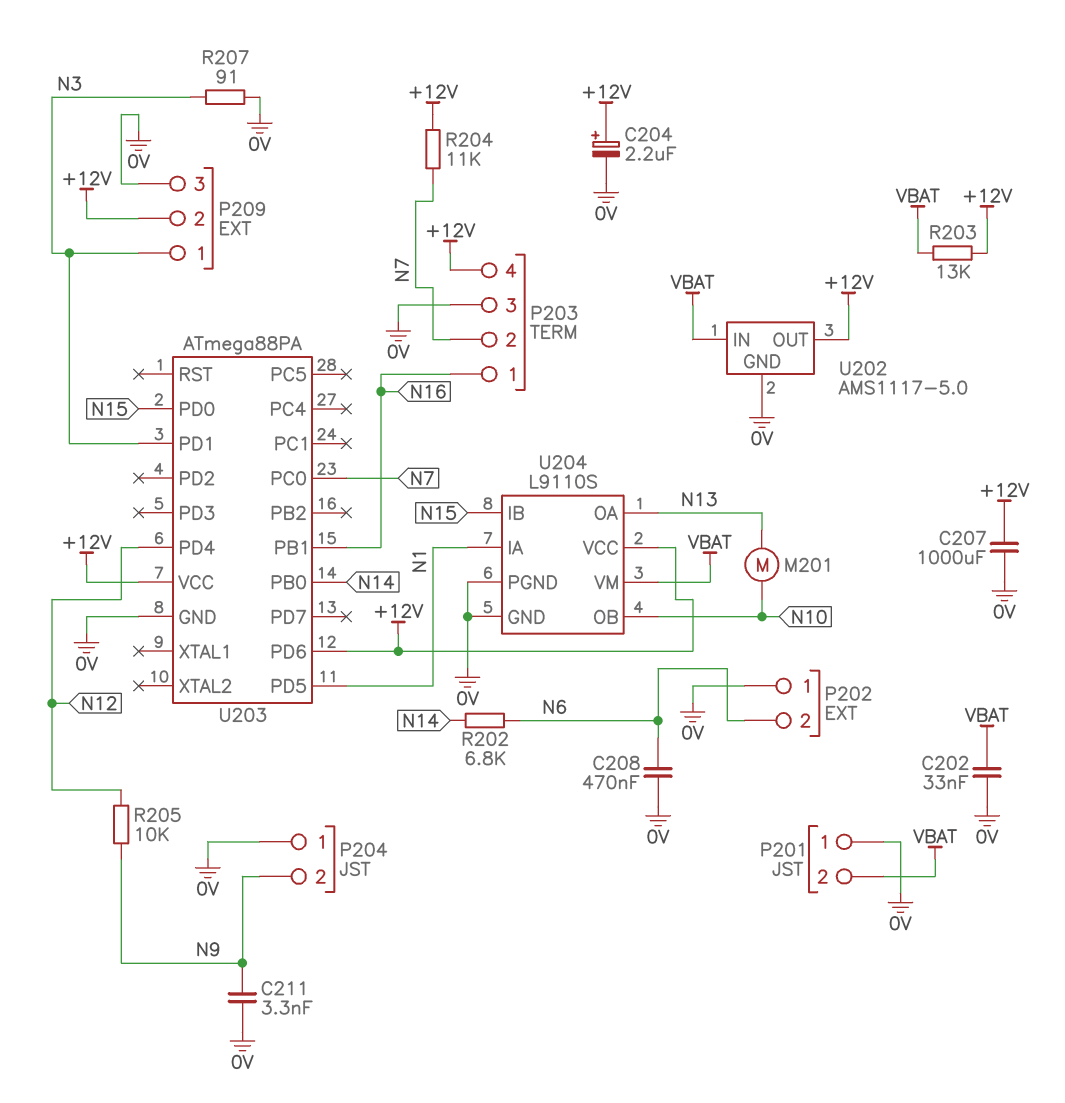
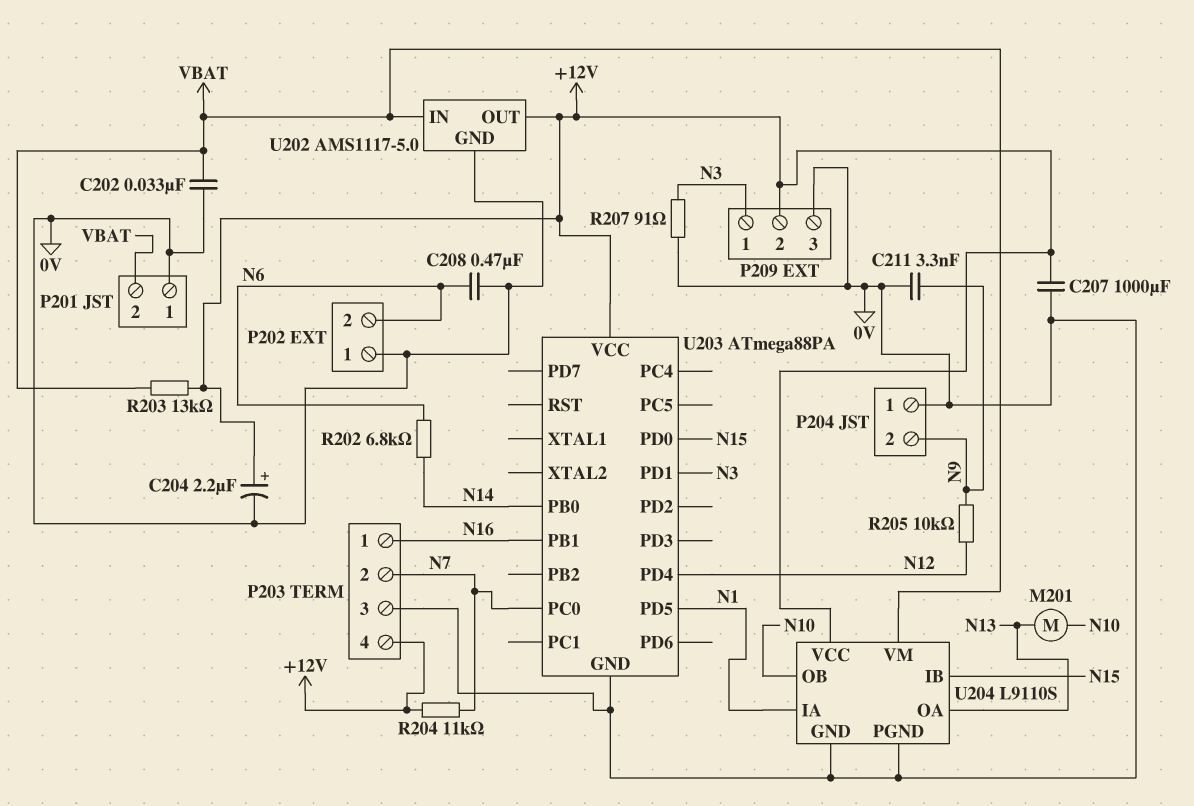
U203 pin PD6: +12V -> none

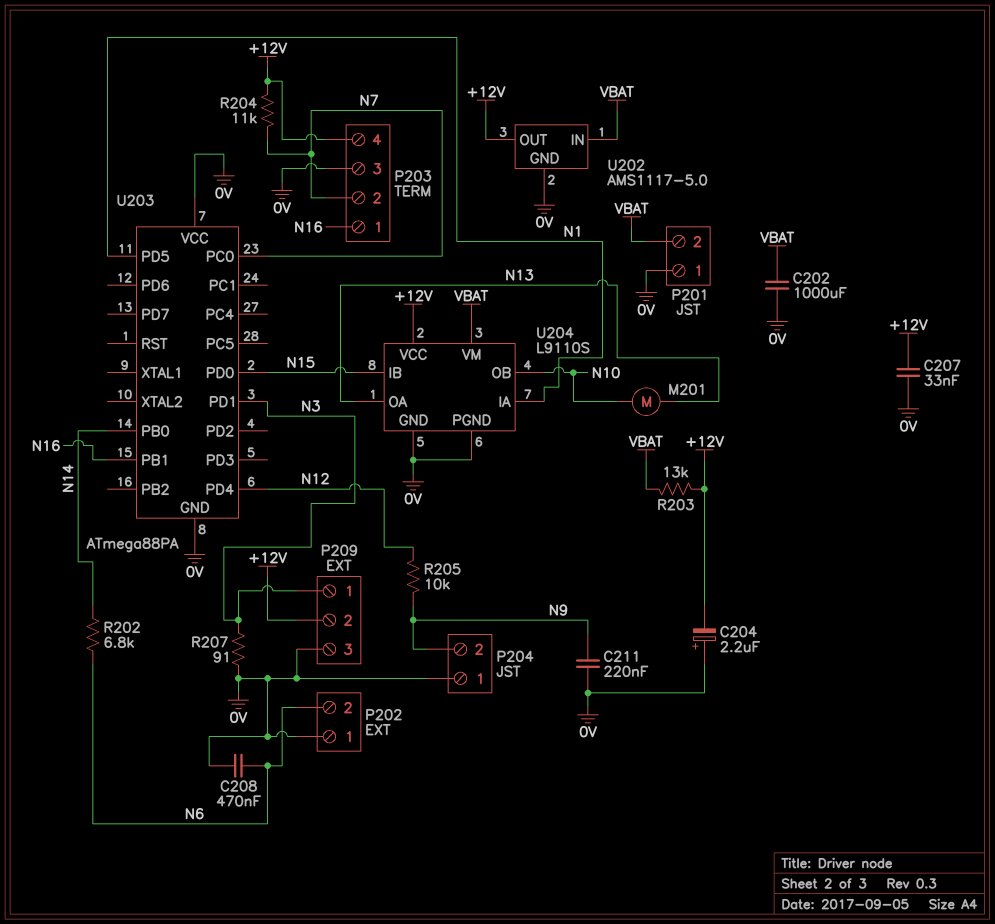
C202: 33nF (0V, VBAT) -> 1000uF (0V, VBAT)
C204: 2.2uF (plus +12V, minus 0V) -> 2.2uF (plus 0V, minus +12V)
C207: 1000uF (+12V, 0V) -> 33nF (+12V, 0V)
C211: 3.3nF (0V, N9) -> 220nF (0V, N9)
U203 pin VCC: +12V -> 0V

